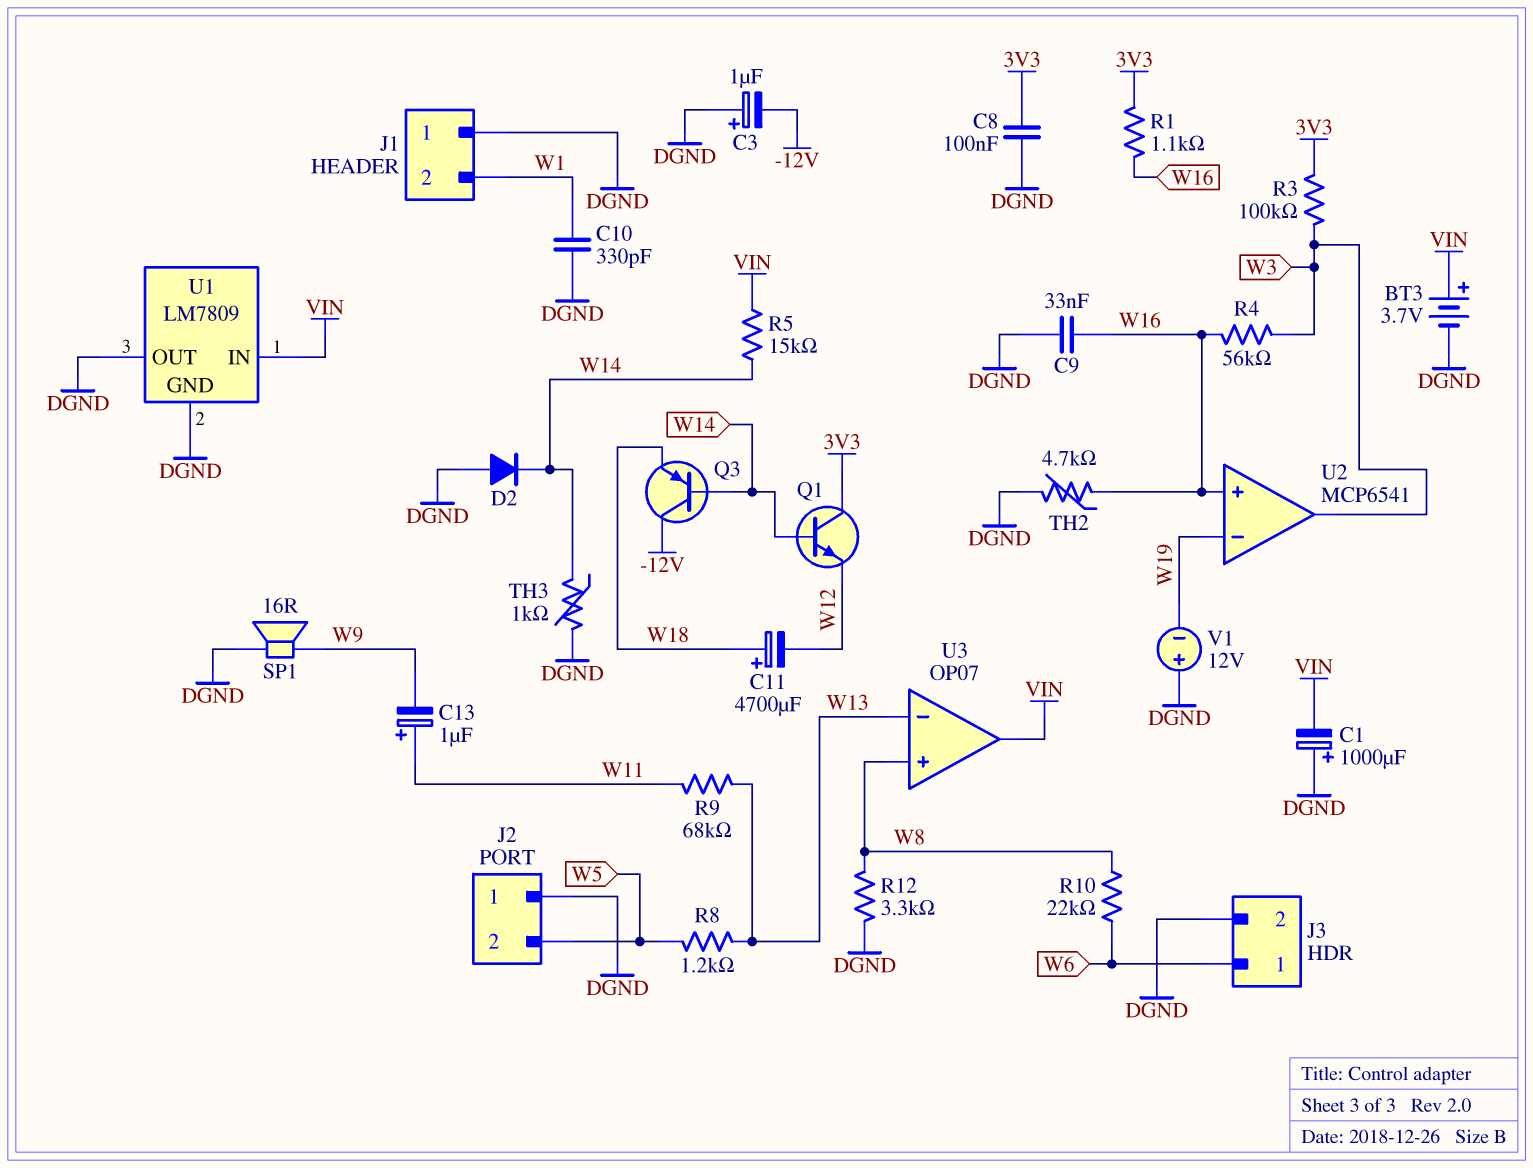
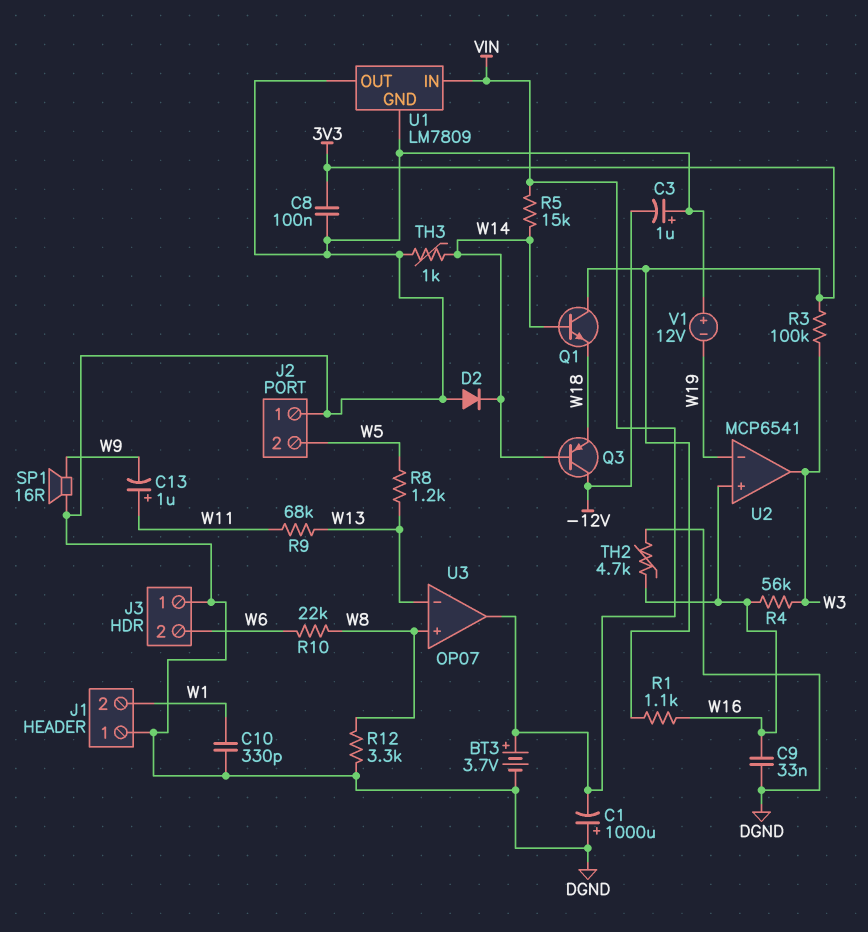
C11: 4700uF (plus W18, minus W12) -> none
J3 pin 1: W6 -> DGND
J3 pin 2: DGND -> W6
Q1: NPN (B W14, C 3V3, E W12) -> NPN (B W14, C 3V3, E W18)

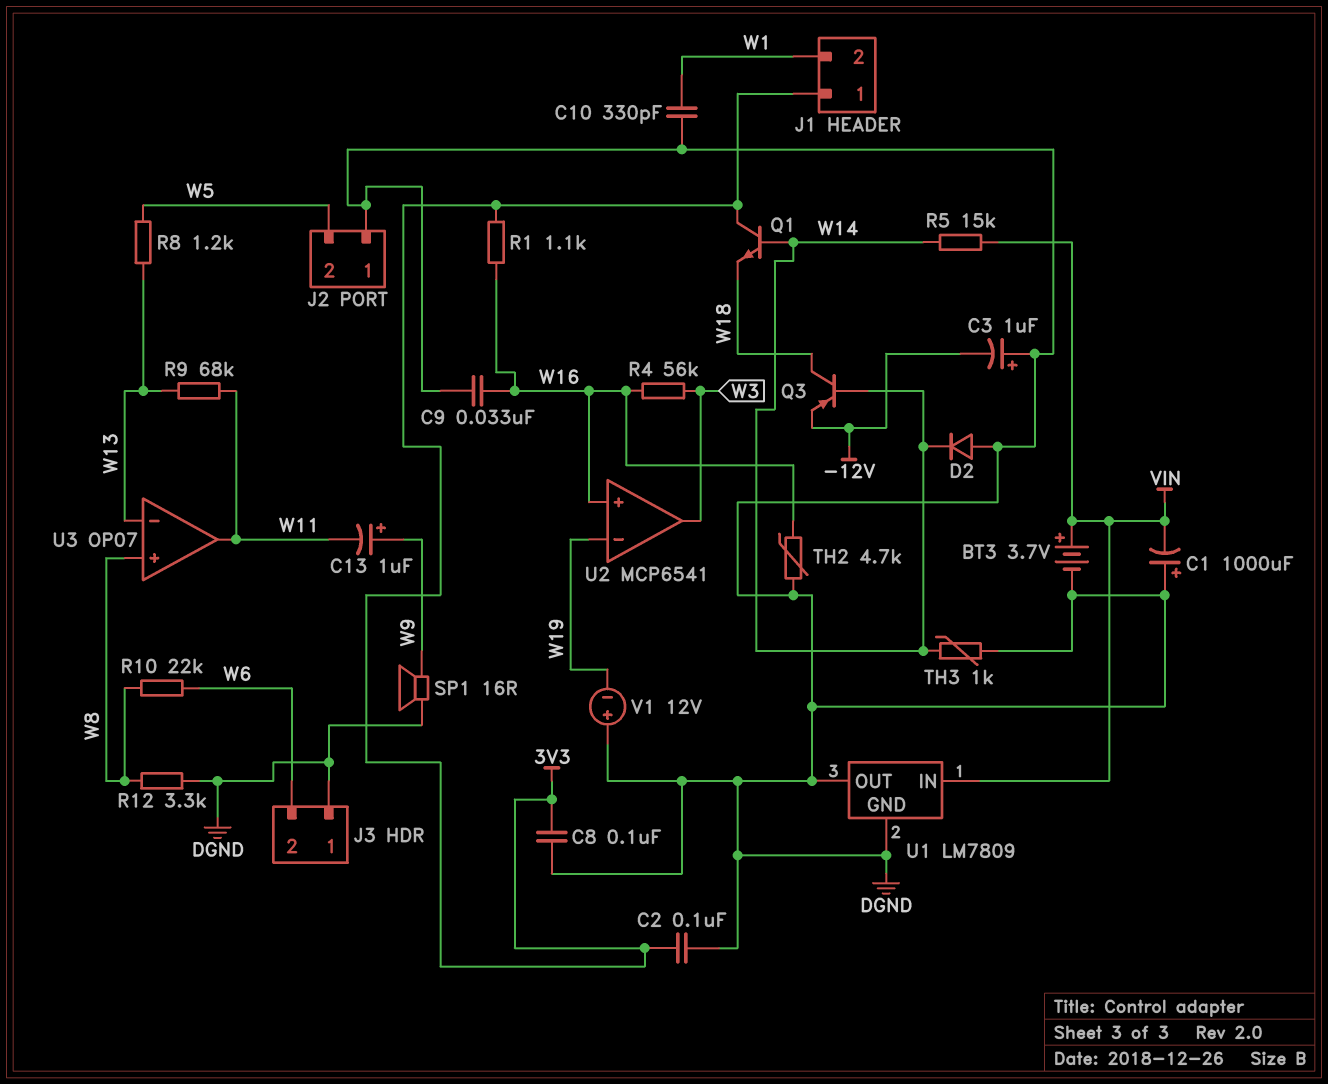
C2: none -> 100nF (3V3, DGND)
C13: 1uF (plus W11, minus W9) -> 1uF (plus W9, minus W11)
J1 pin 1: DGND -> 3V3
Q3: PNP (B W14, C -12V, E W18) -> PNP (B W14, C W18, E -12V)
R3: 100k (3V3, W3) -> none
U3 pin out: VIN -> W11

